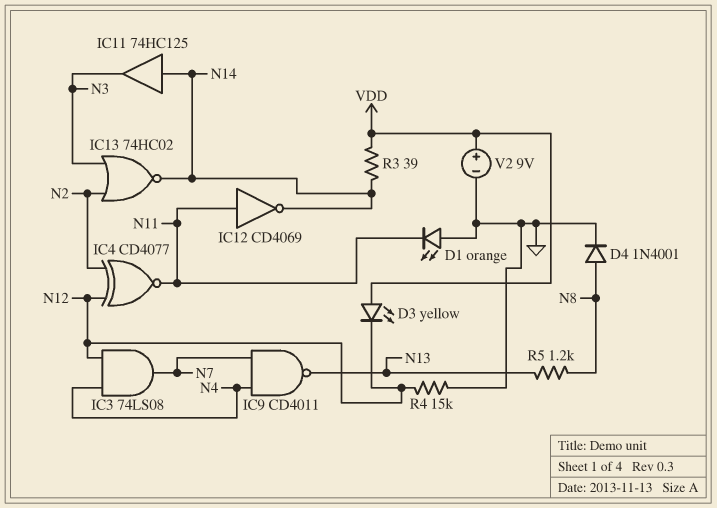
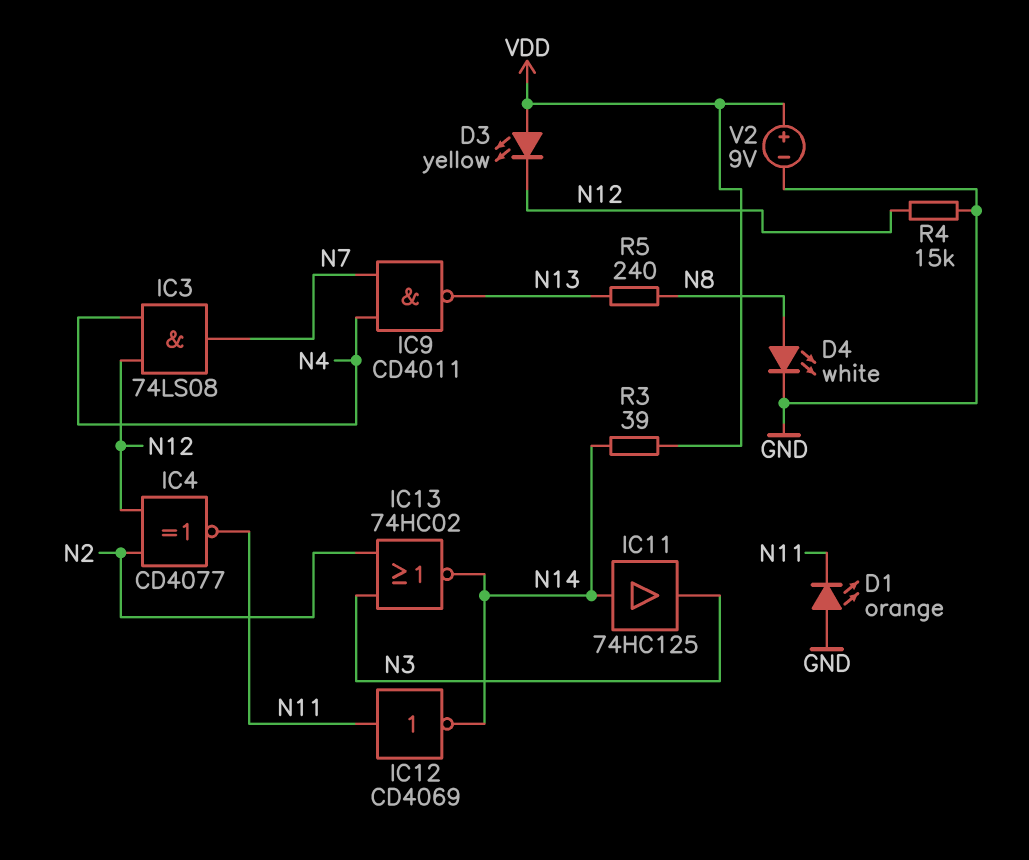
D4: diode 1N4001 (A N8, K GND) -> LED white (A N8, K GND)
R5: 1.2k (N8, N13) -> 240 (N8, N13)

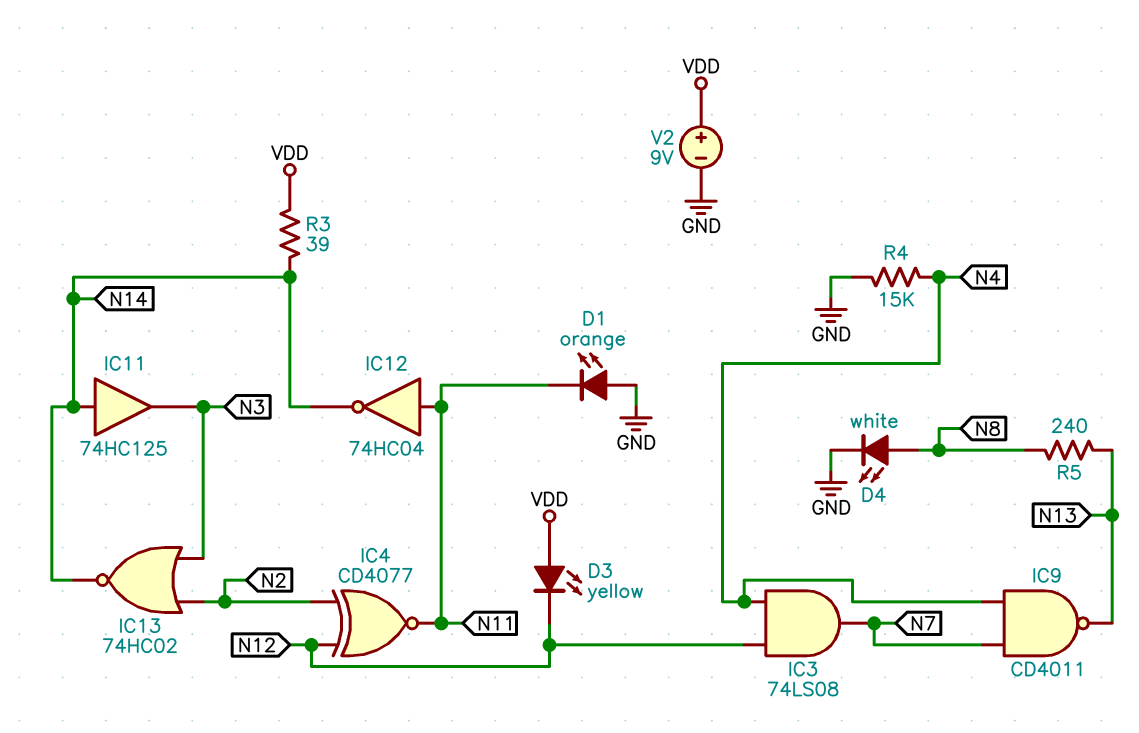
IC12: NOT CD4069 (in N11, out N14) -> NOT 74HC04 (in N11, out N14)
R4: 15k (GND, N12) -> 15k (GND, N4)

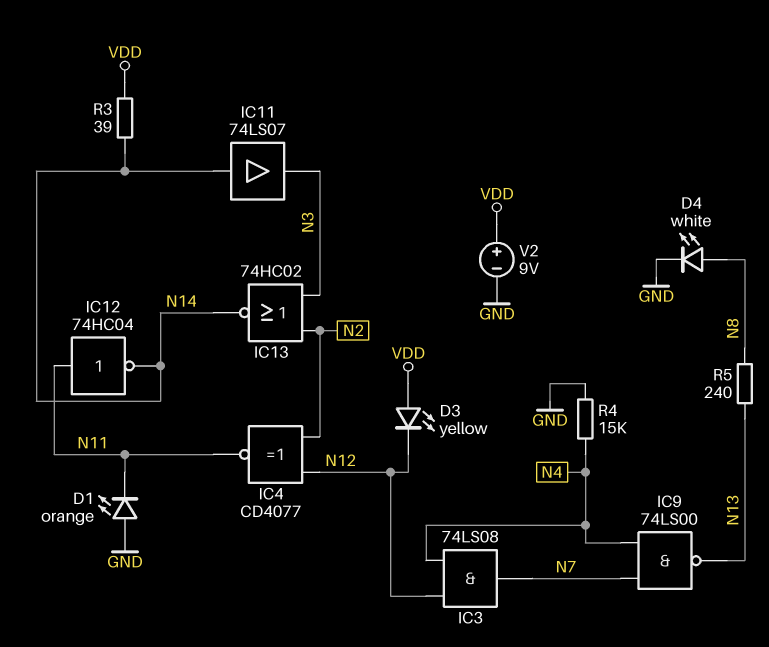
IC9: NAND CD4011 (in N4, in N7, out N13) -> NAND 74LS00 (in N4, in N7, out N13)
IC11: buffer 74HC125 (in N14, out N3) -> buffer 74LS07 (in N14, out N3)

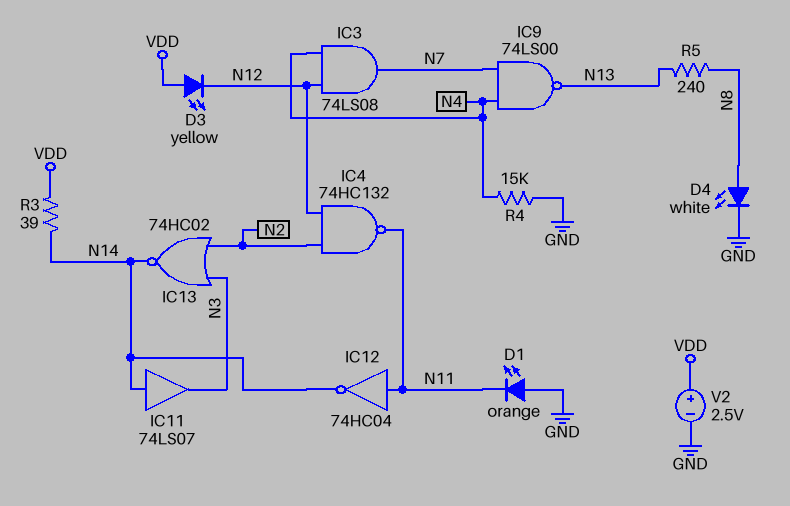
IC4: XNOR CD4077 (in N2, in N12, out N11) -> NAND 74HC132 (in N2, in N12, out N11)
V2: 9V (plus VDD, minus GND) -> 2.5V (plus VDD, minus GND)

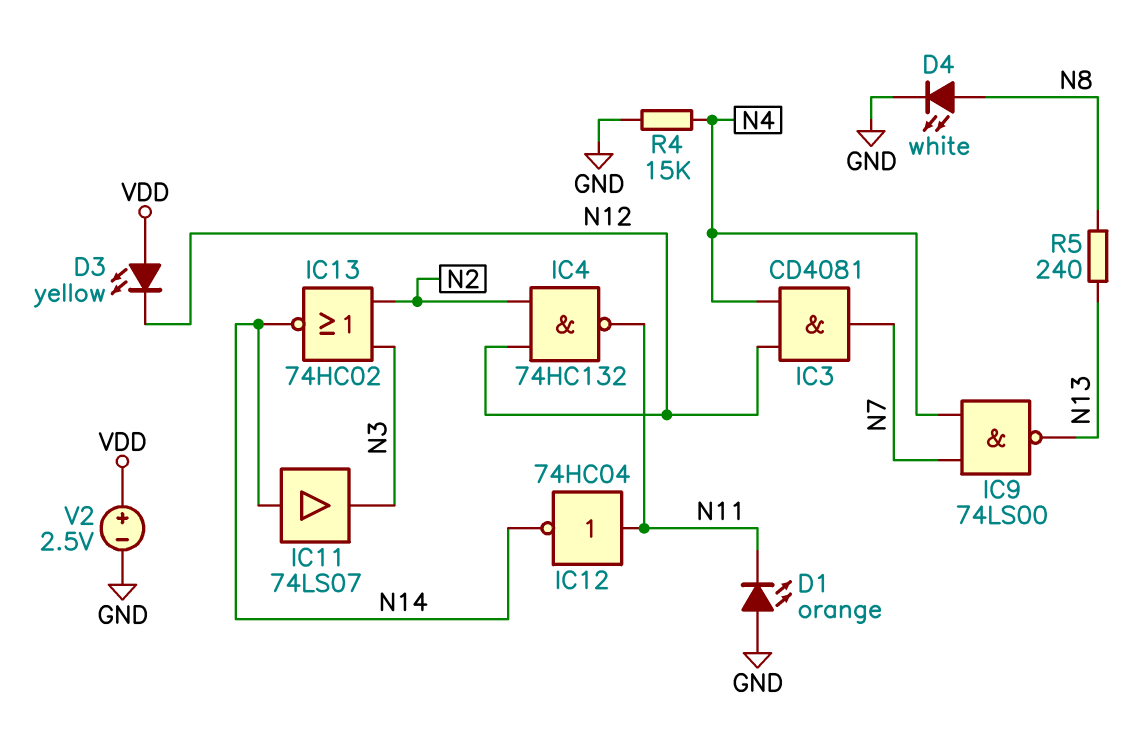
IC3: AND 74LS08 (in N4, in N12, out N7) -> AND CD4081 (in N4, in N12, out N7)
R3: 39 (N14, VDD) -> none

